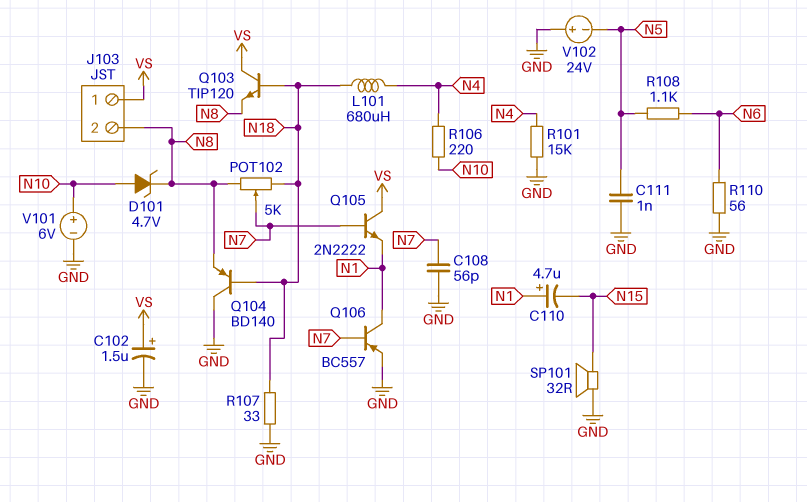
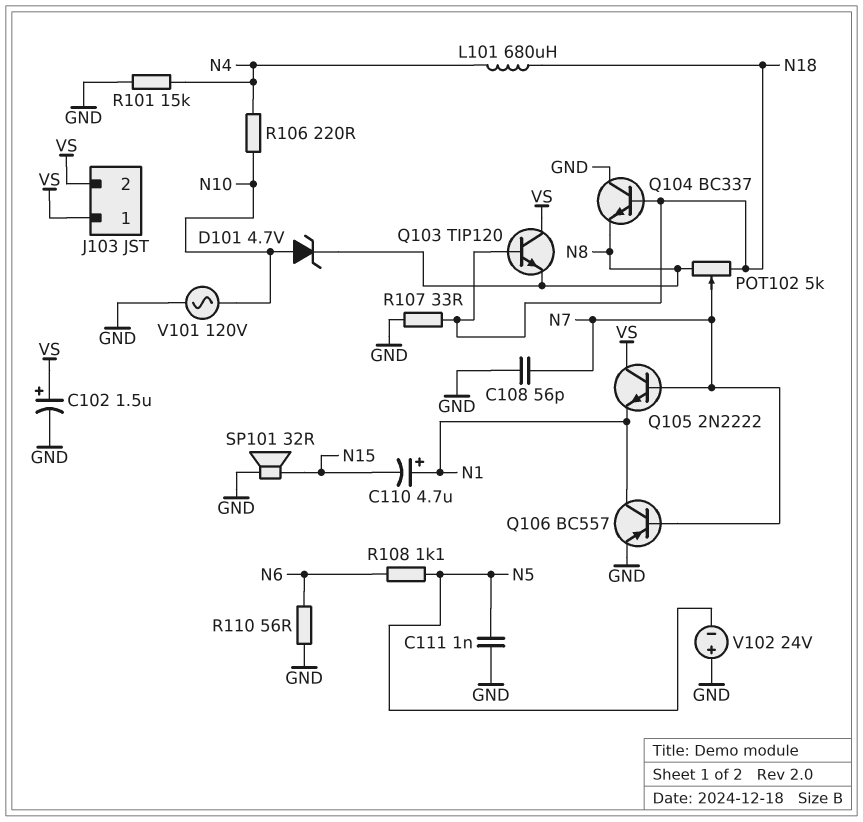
J103 pin 2: N8 -> VS
Q104: PNP BD140 (B N18, C GND, E N8) -> NPN BC337 (B N18, C GND, E N8)
V101: 6V (plus N10, minus GND) -> AC 120V (GND, N10)

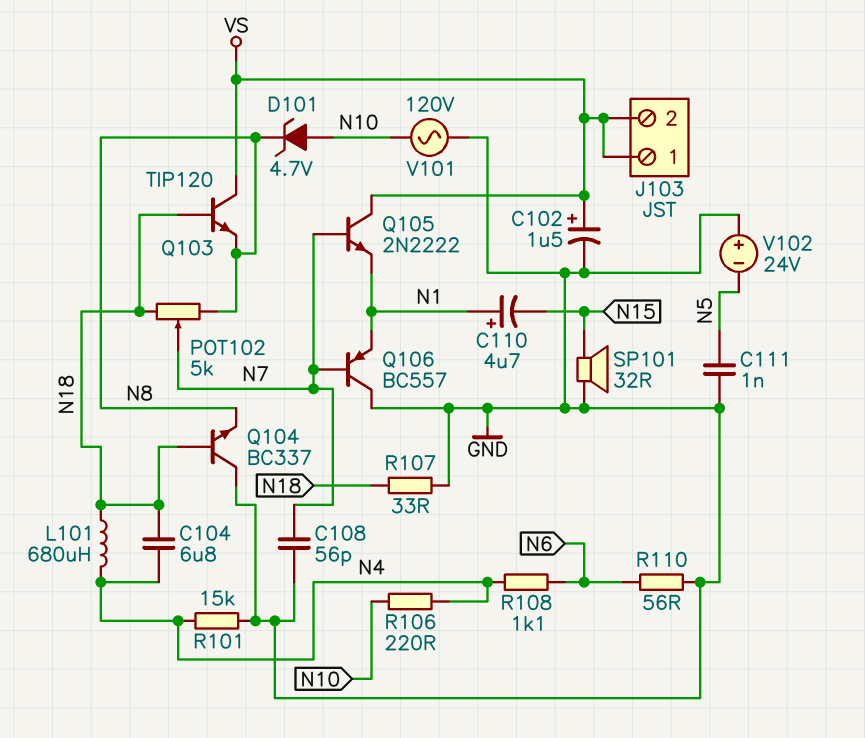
C104: none -> 6.8uF (N4, N18)
Q106: PNP BC557 (B N7, C N1, E GND) -> PNP BC557 (B N7, C GND, E N1)
R108: 1.1k (N5, N6) -> 1.1k (N4, N6)

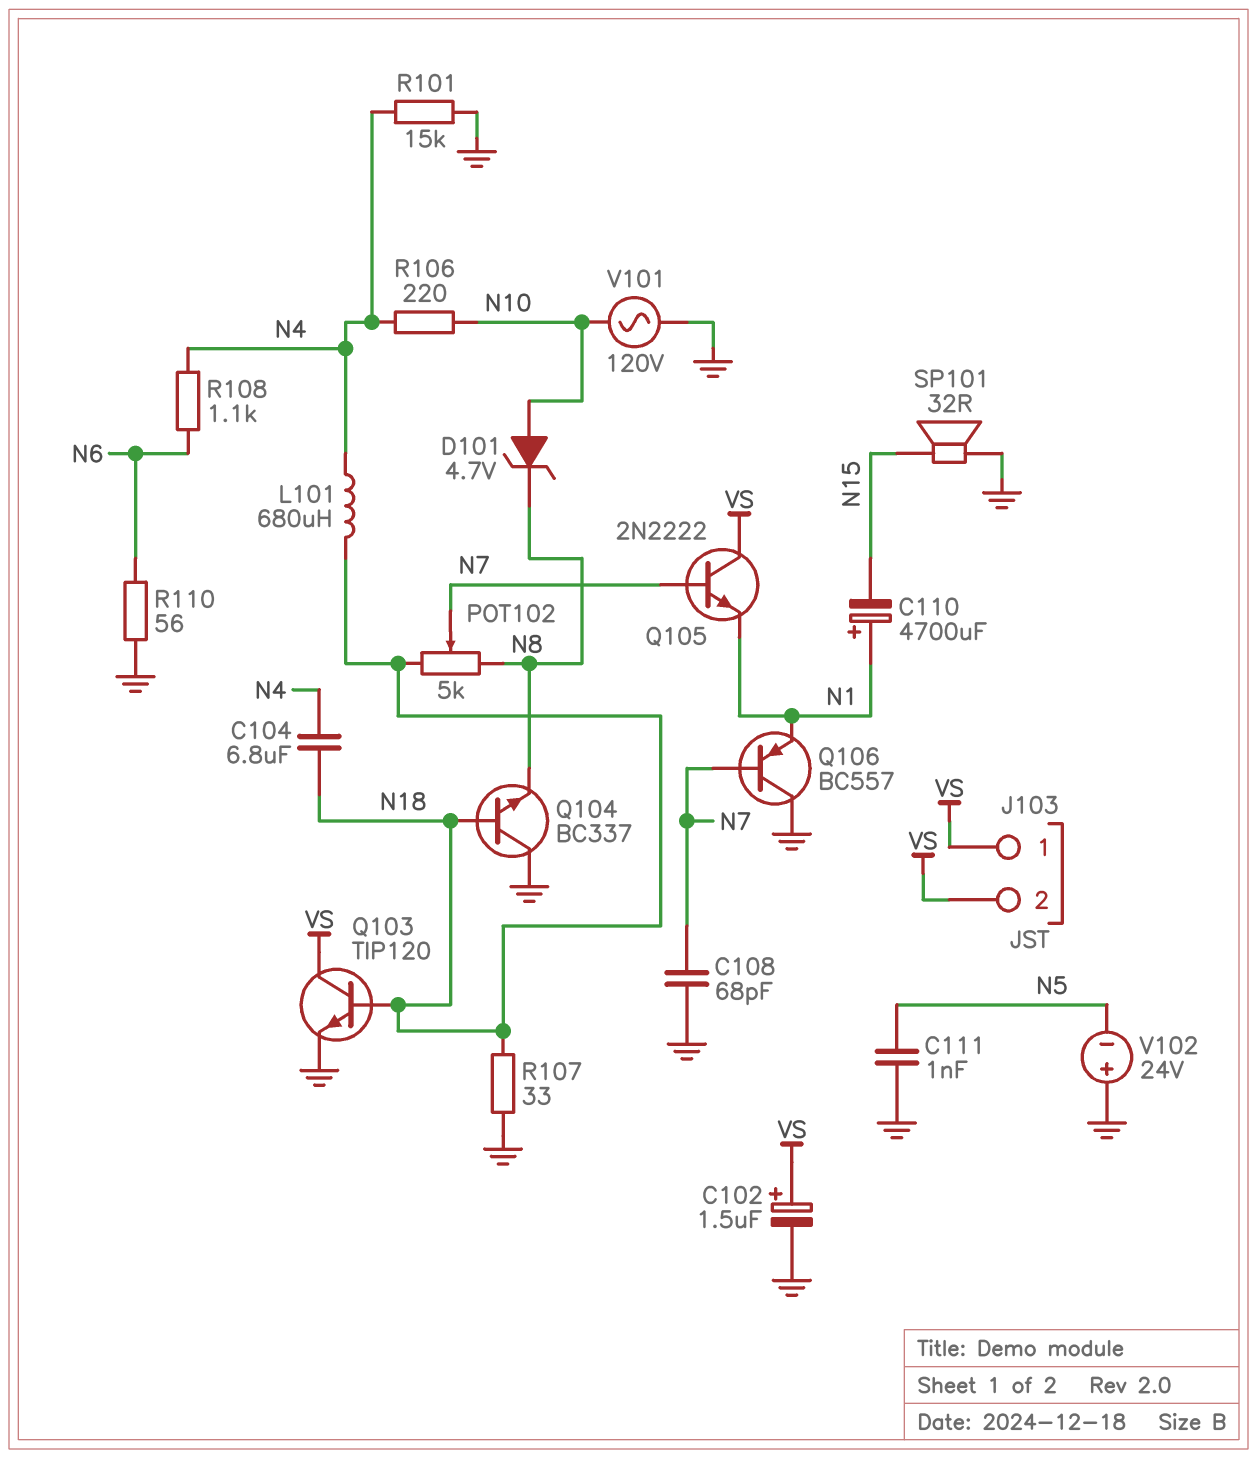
C108: 56pF (GND, N7) -> 68pF (GND, N7)
C110: 4.7uF (plus N1, minus N15) -> 4700uF (plus N1, minus N15)
Q103: NPN TIP120 (B N18, C VS, E N8) -> NPN TIP120 (B N18, C VS, E GND)

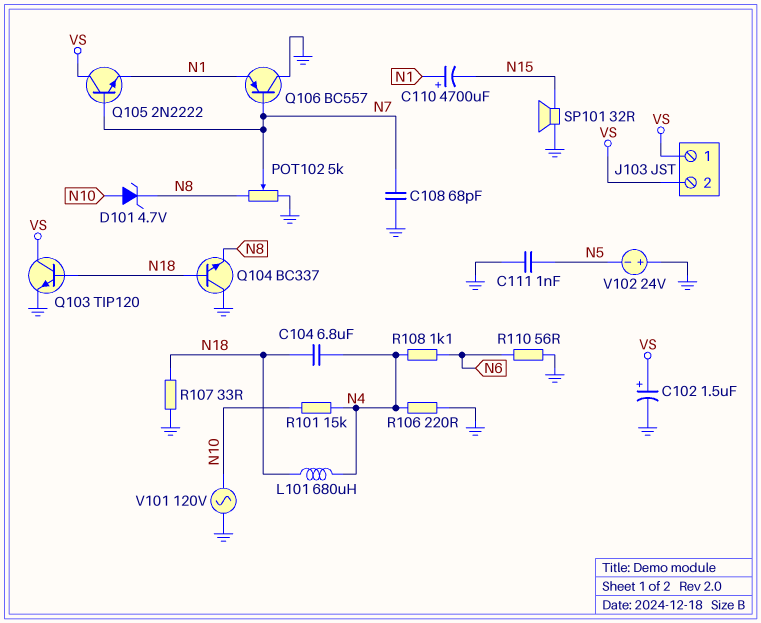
POT102: 5k (N8, N18, wiper N7) -> 5k (GND, N8, wiper N7)
R101: 15k (GND, N4) -> 15k (N4, N10)
R106: 220 (N4, N10) -> 220 (GND, N4)

